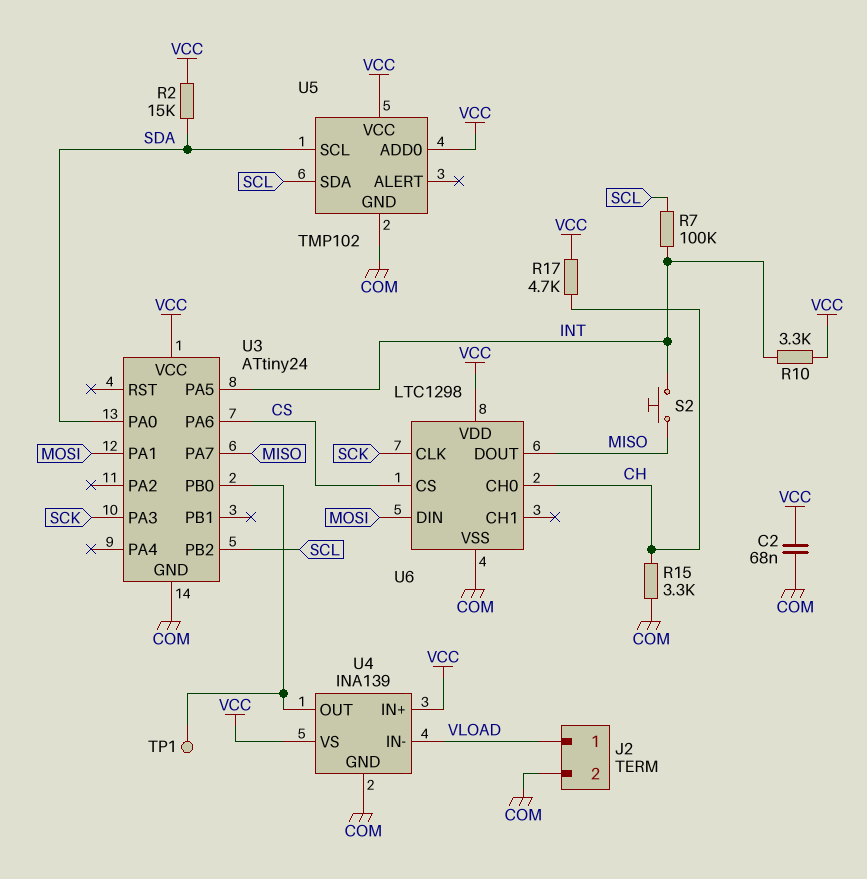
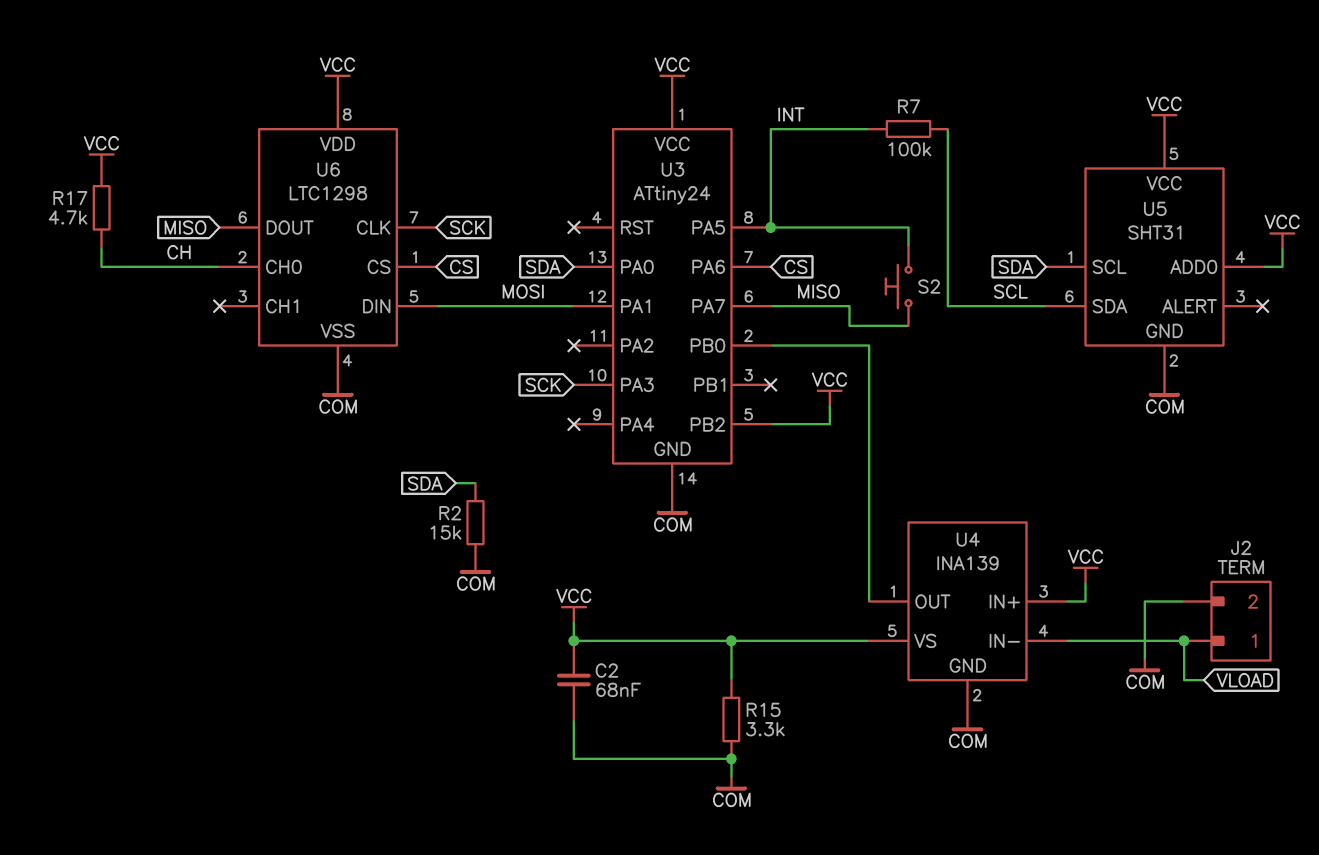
R2: 15k (SDA, VCC) -> 15k (COM, SDA)
R10: 3.3k (INT, VCC) -> none
R15: 3.3k (CH, COM) -> 3.3k (COM, VCC)
TP1: test point (U3/PB0) -> none
U3 pin PB2: SCL -> VCC
U5: TMP102 -> SHT31

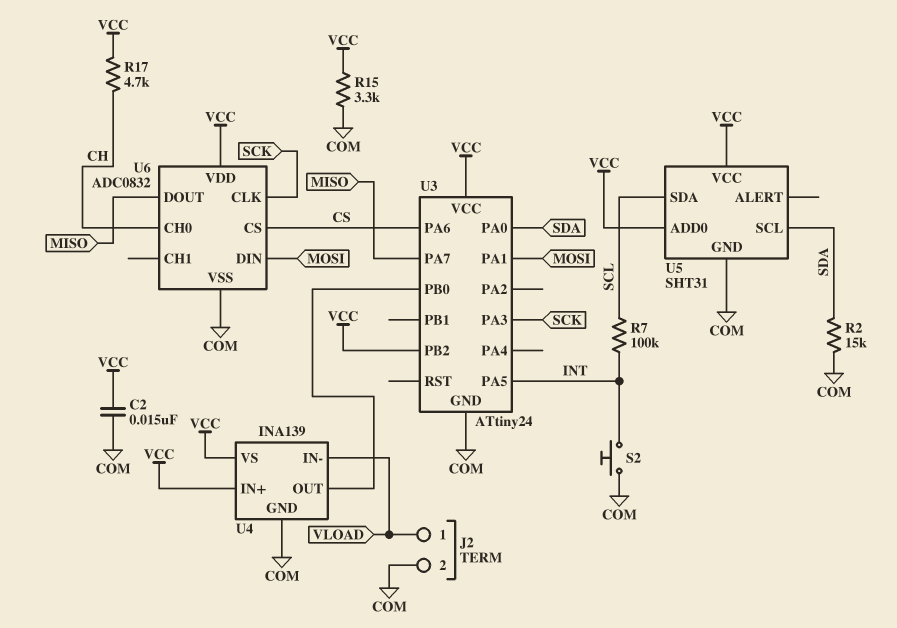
C2: 68nF (COM, VCC) -> 15nF (COM, VCC)
S2: button (INT, MISO) -> button (COM, INT)
U6: LTC1298 -> ADC0832

